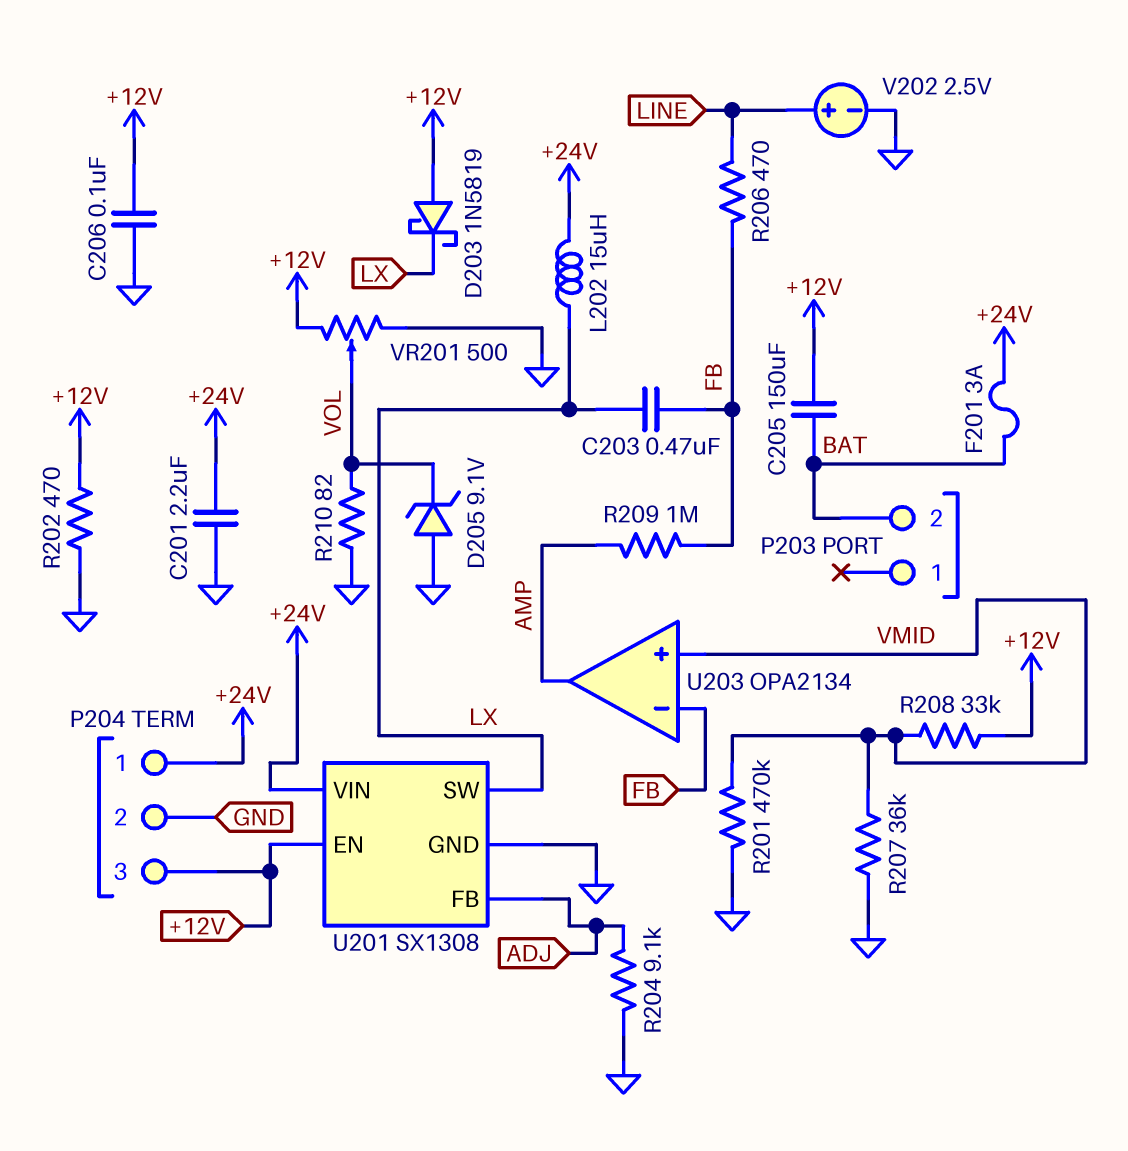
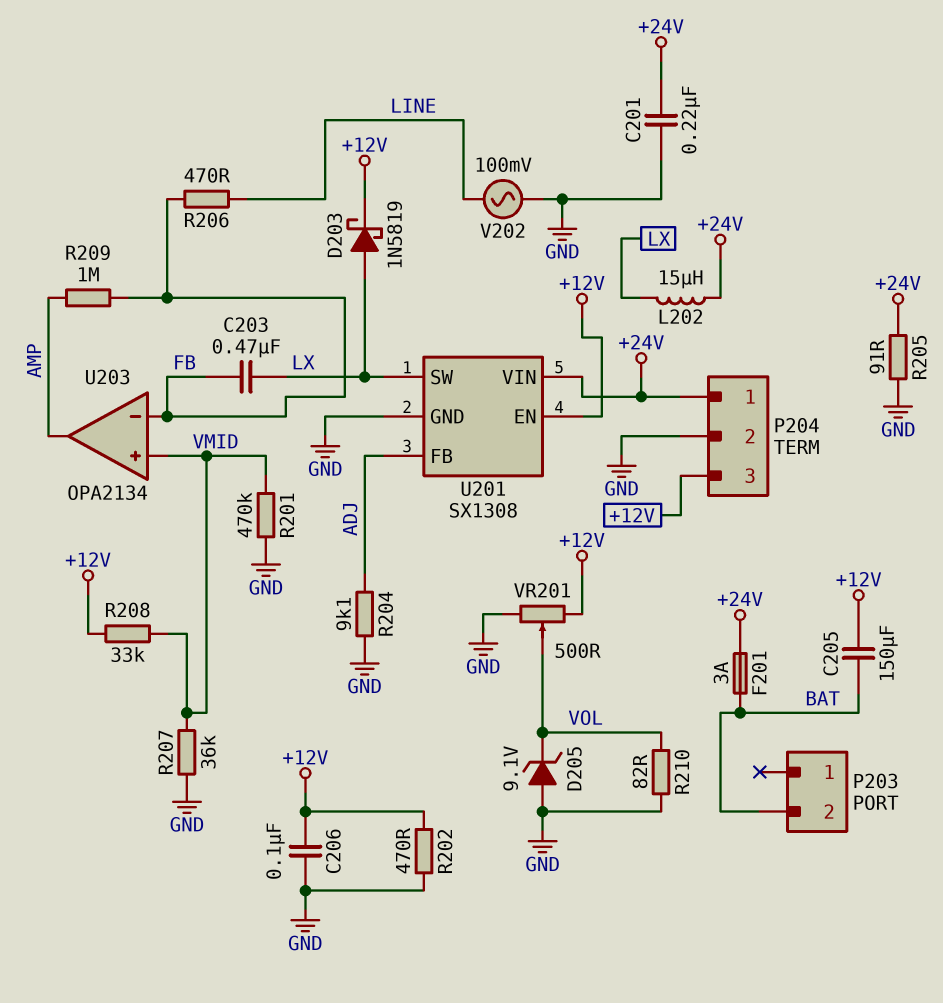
C201: 2.2uF (+24V, GND) -> 220nF (+24V, GND)
D203: schottky 1N5819 (A +12V, K LX) -> schottky 1N5819 (A LX, K +12V)
R205: none -> 91 (+24V, GND)
V202: 2.5V (plus LINE, minus GND) -> AC 100mV (GND, LINE)

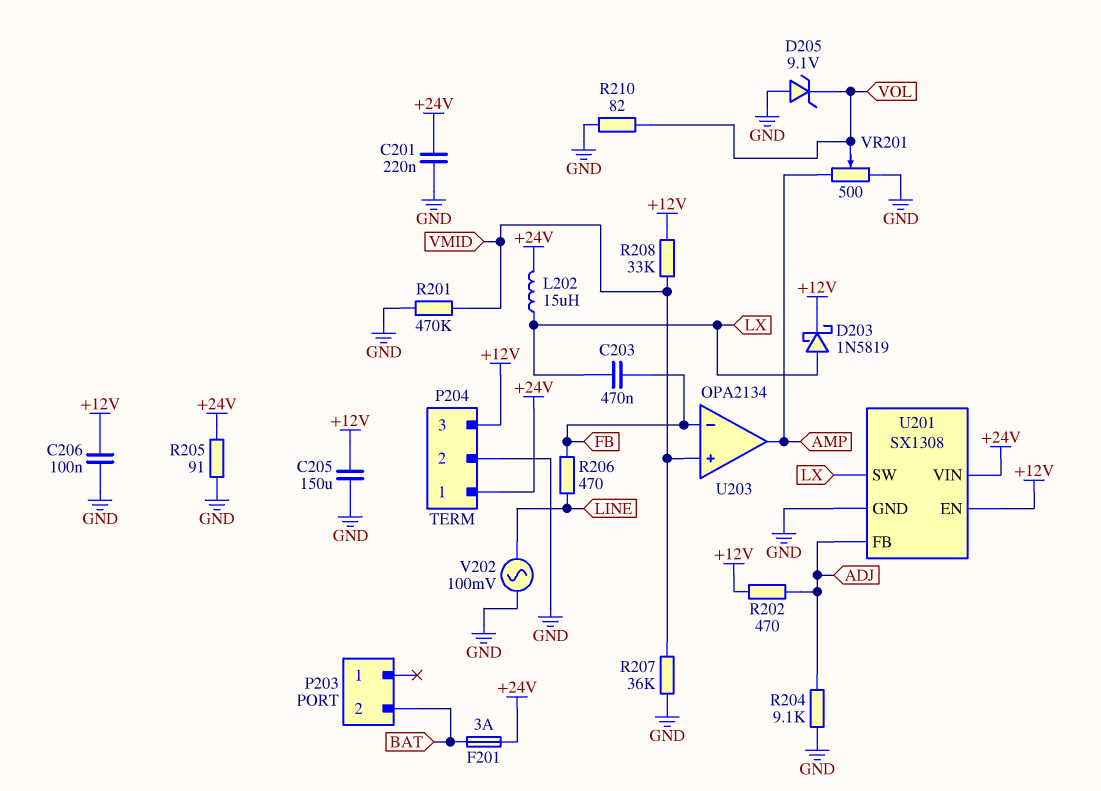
C205: 150uF (+12V, BAT) -> 150uF (+12V, GND)
R202: 470 (+12V, GND) -> 470 (+12V, ADJ)
R209: 1M (AMP, FB) -> none
VR201: 500 (+12V, GND, wiper VOL) -> 500 (AMP, GND, wiper VOL)

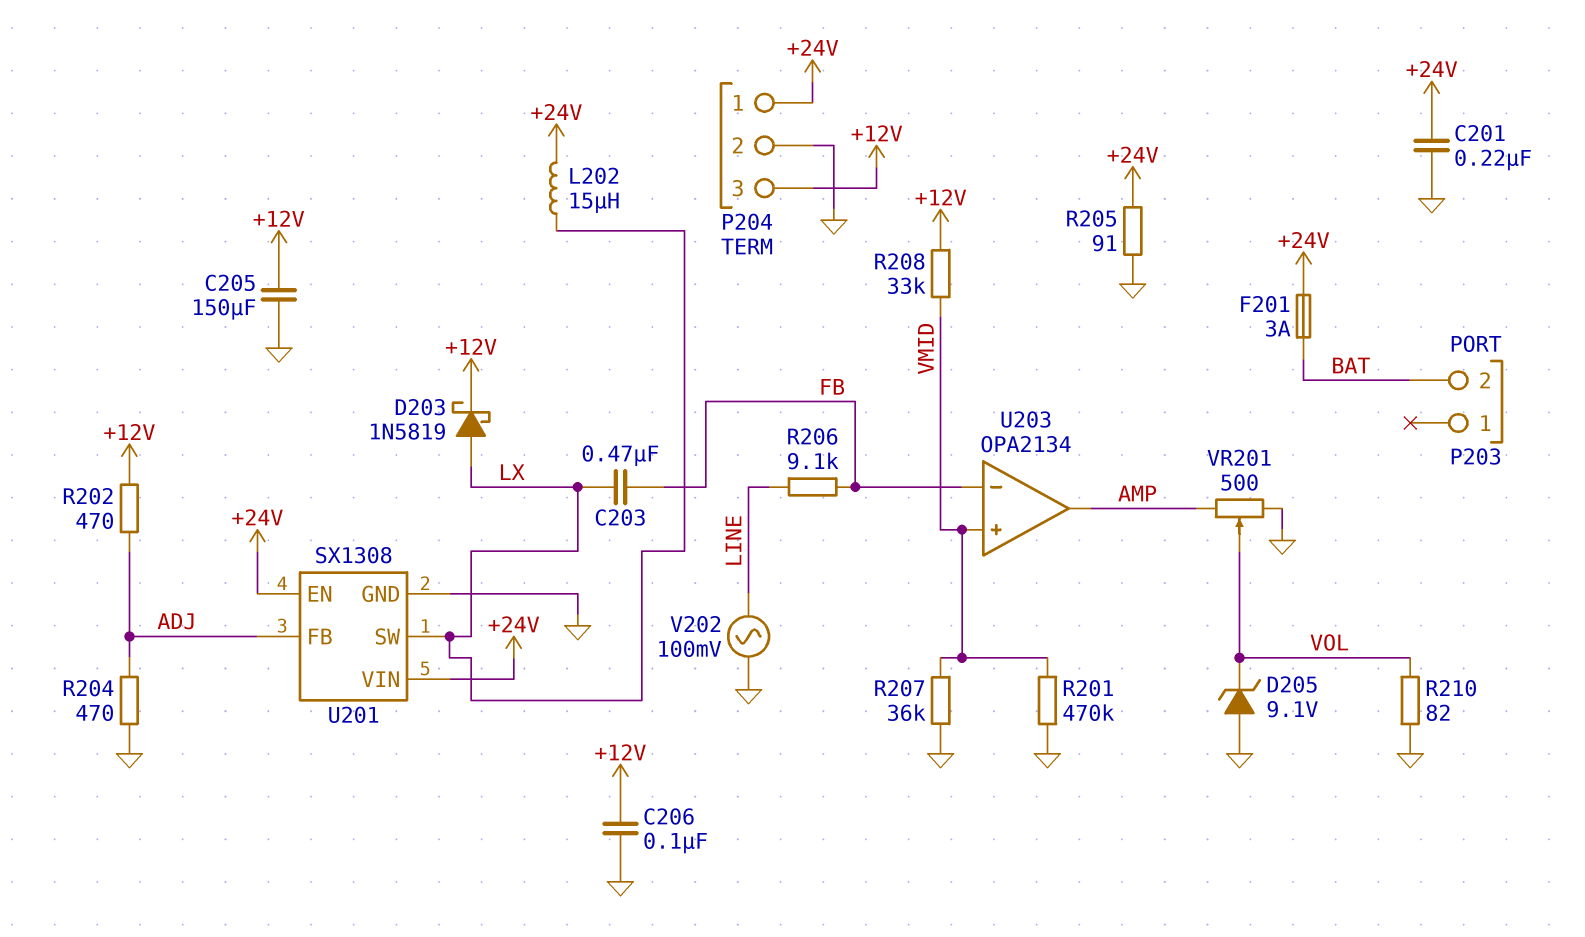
R204: 9.1k (ADJ, GND) -> 470 (ADJ, GND)
R206: 470 (FB, LINE) -> 9.1k (FB, LINE)
U201 pin EN: +12V -> +24V

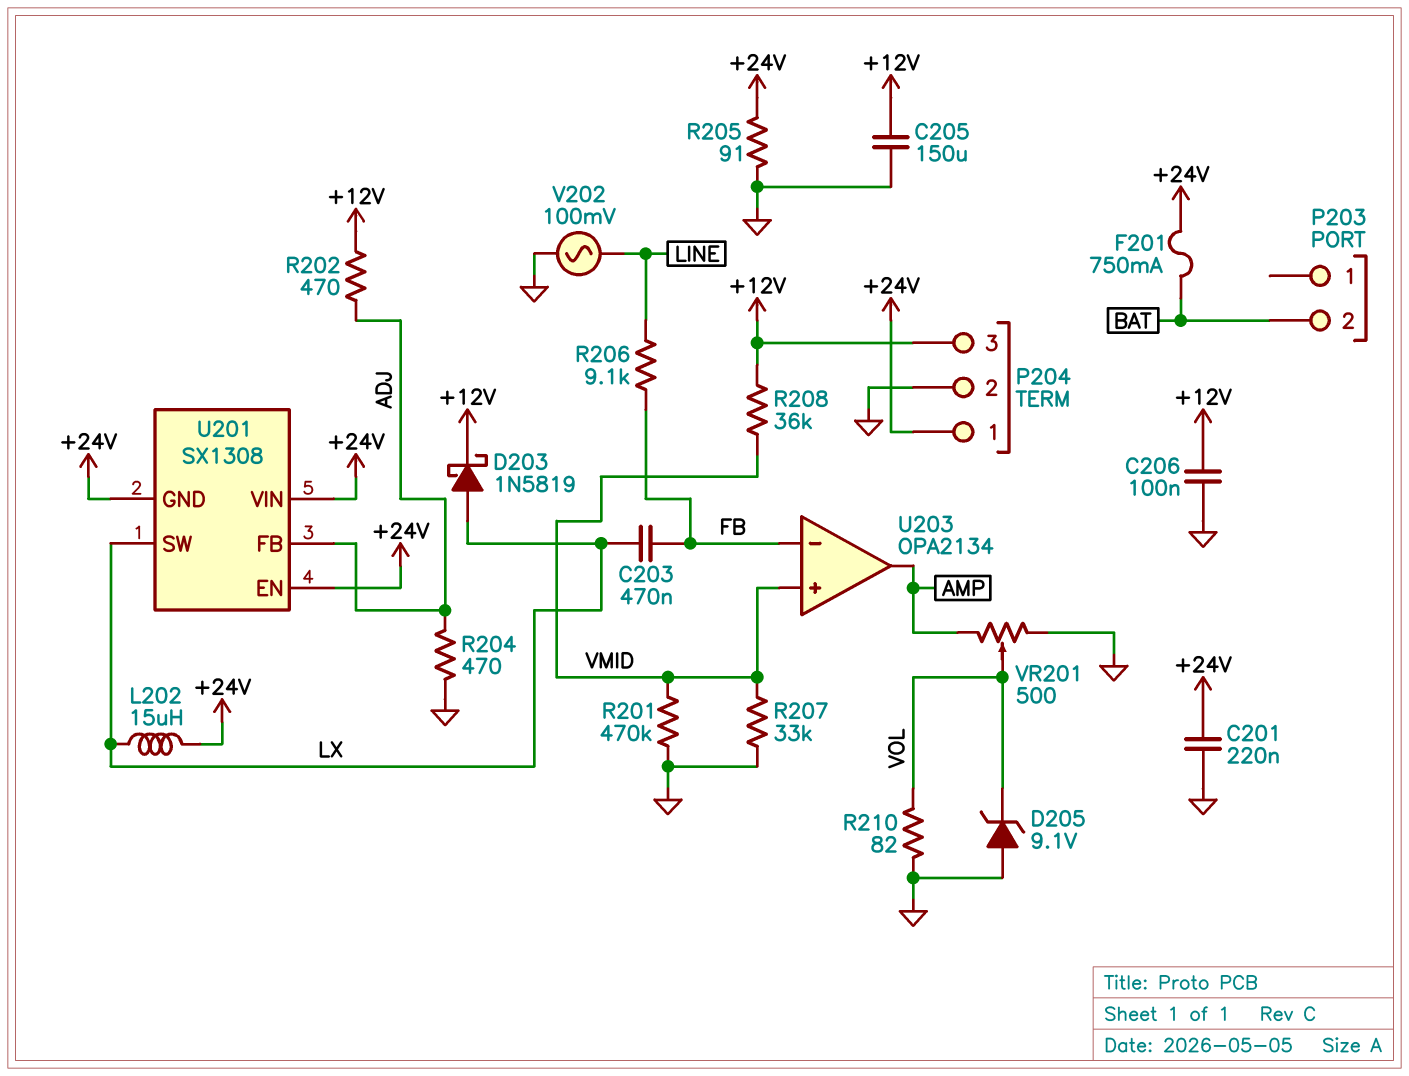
F201: 3A (+24V, BAT) -> 750mA (+24V, BAT)
R207: 36k (GND, VMID) -> 33k (GND, VMID)
R208: 33k (+12V, VMID) -> 36k (+12V, VMID)
U201 pin GND: GND -> +24V

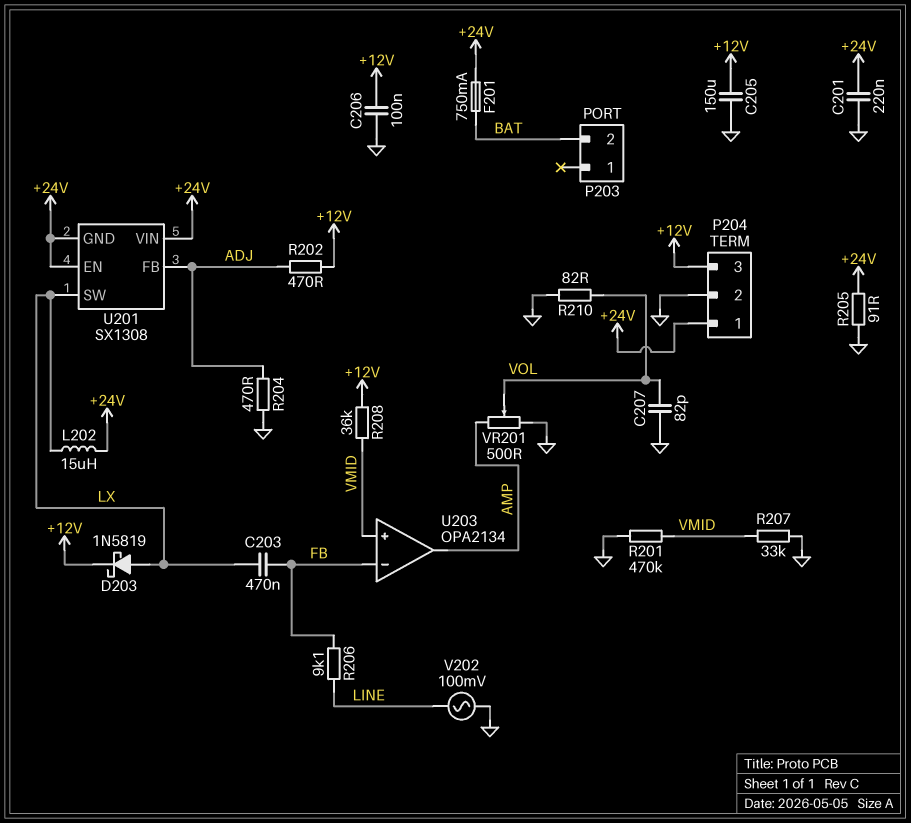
C207: none -> 82pF (GND, VOL)
D205: zener 9.1V (A GND, K VOL) -> none

